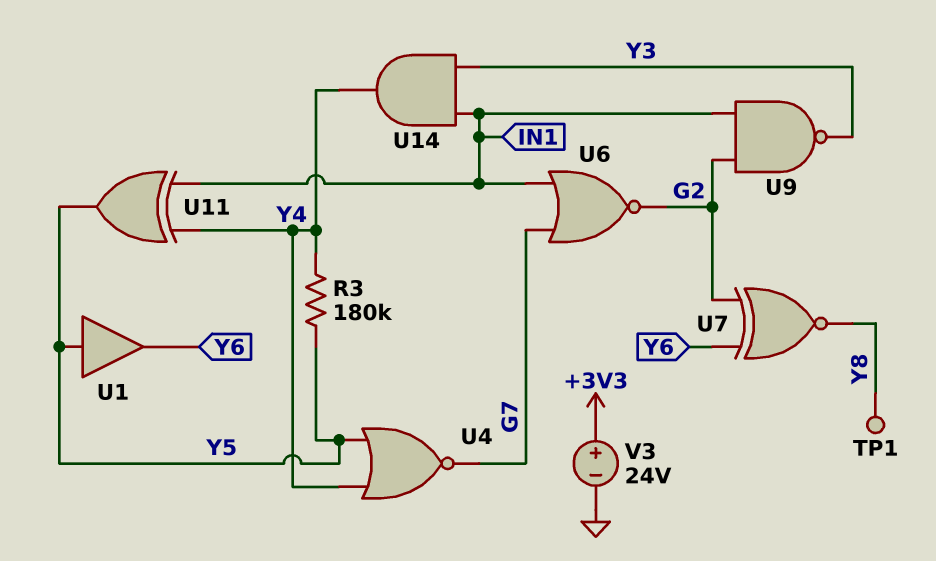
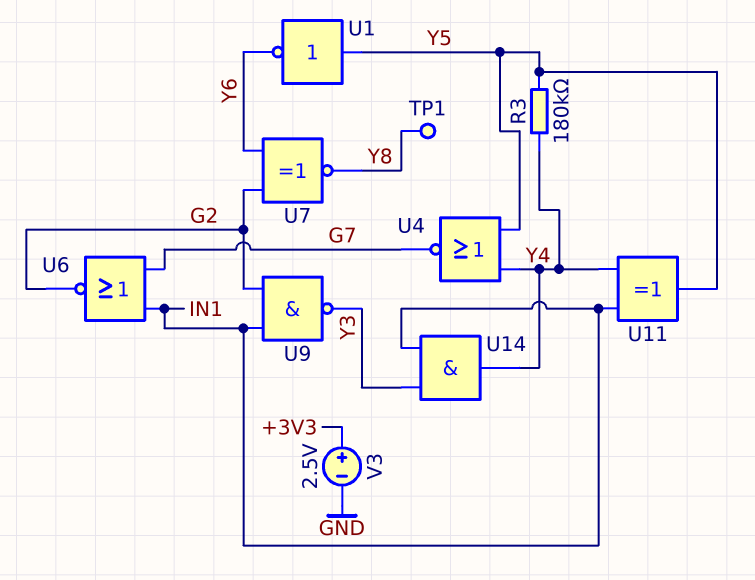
U1: buffer (in Y5, out Y6) -> NOT (in Y5, out Y6)
V3: 24V (plus +3V3, minus GND) -> 2.5V (plus +3V3, minus GND)

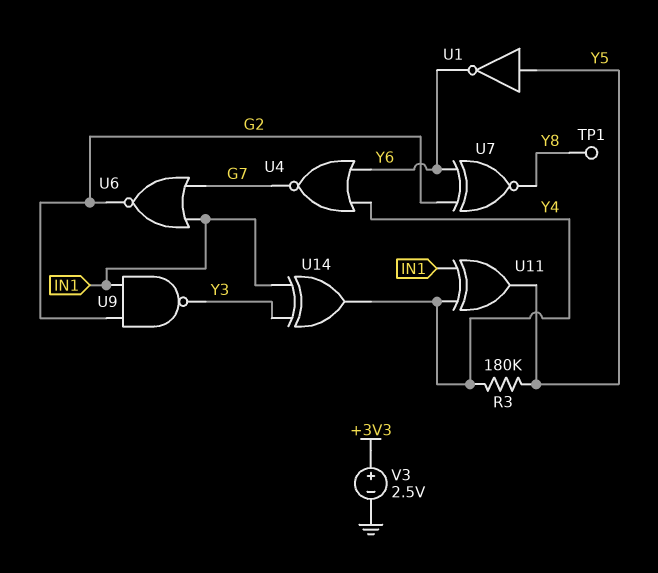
U4: NOR (in Y4, in Y5, out G7) -> NOR (in Y4, in Y6, out G7)
U14: AND (in IN1, in Y3, out Y4) -> XOR (in IN1, in Y3, out Y4)

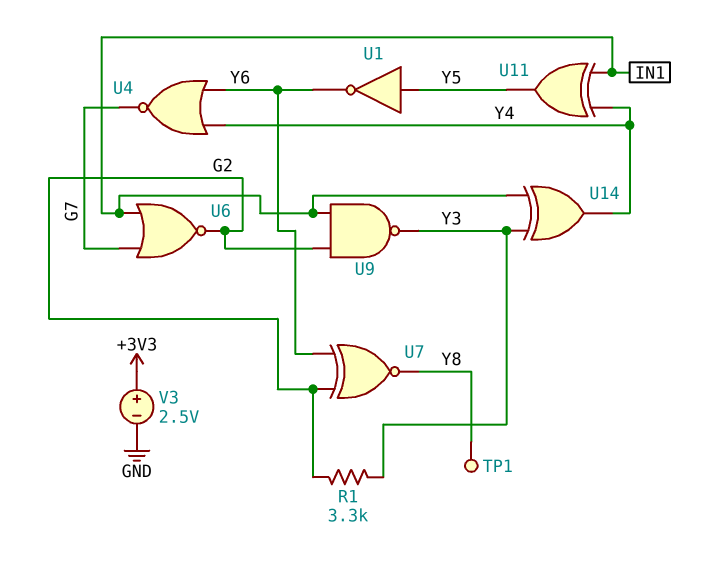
R1: none -> 3.3k (G2, Y3)
R3: 180k (Y4, Y5) -> none

